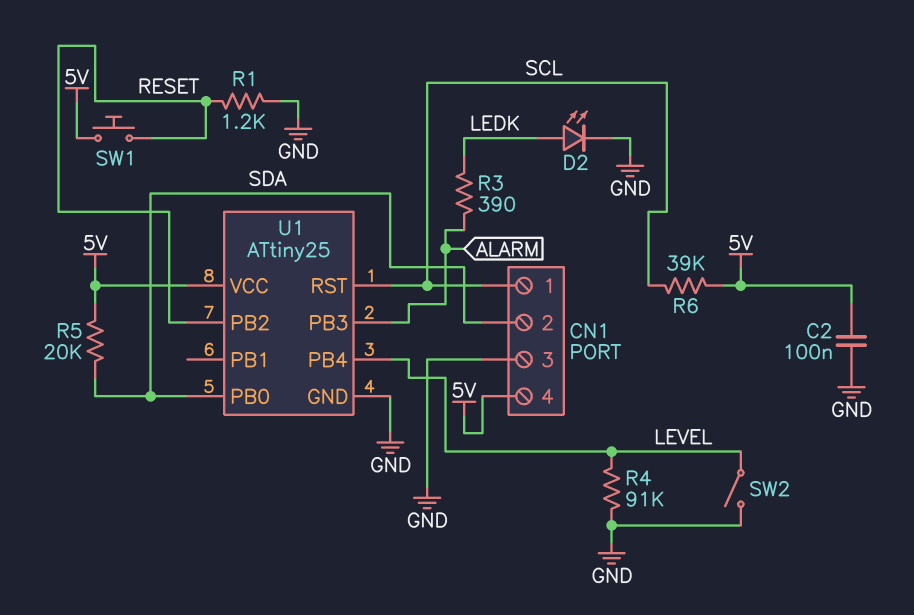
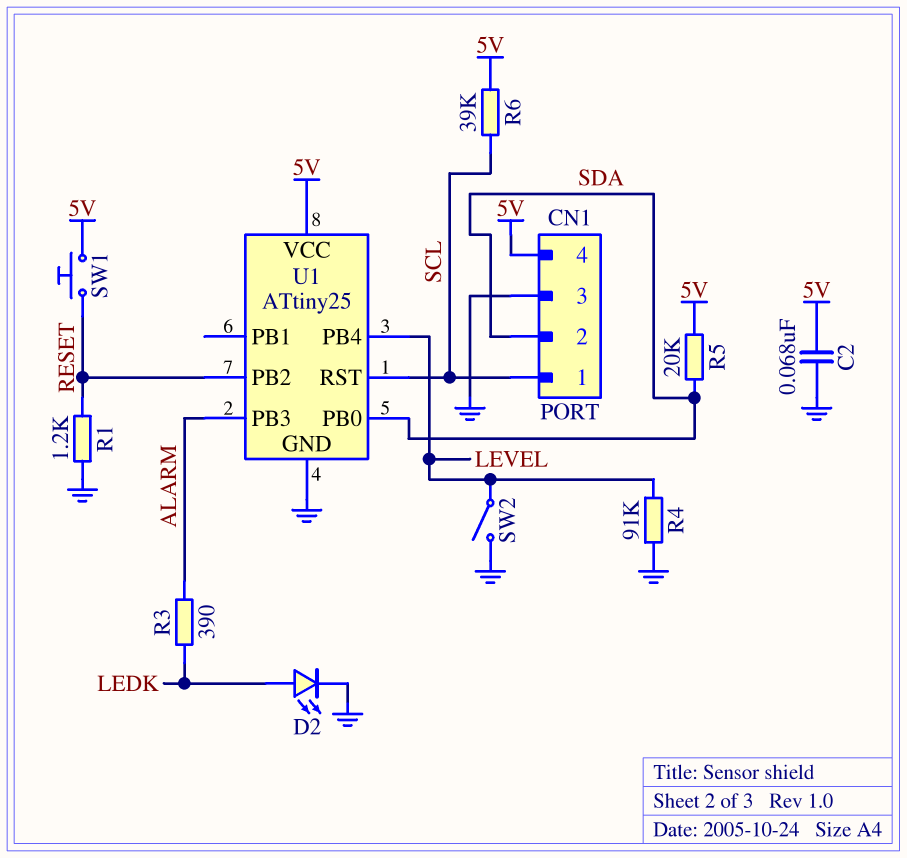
C2: 100nF (5V, GND) -> 68nF (5V, GND)

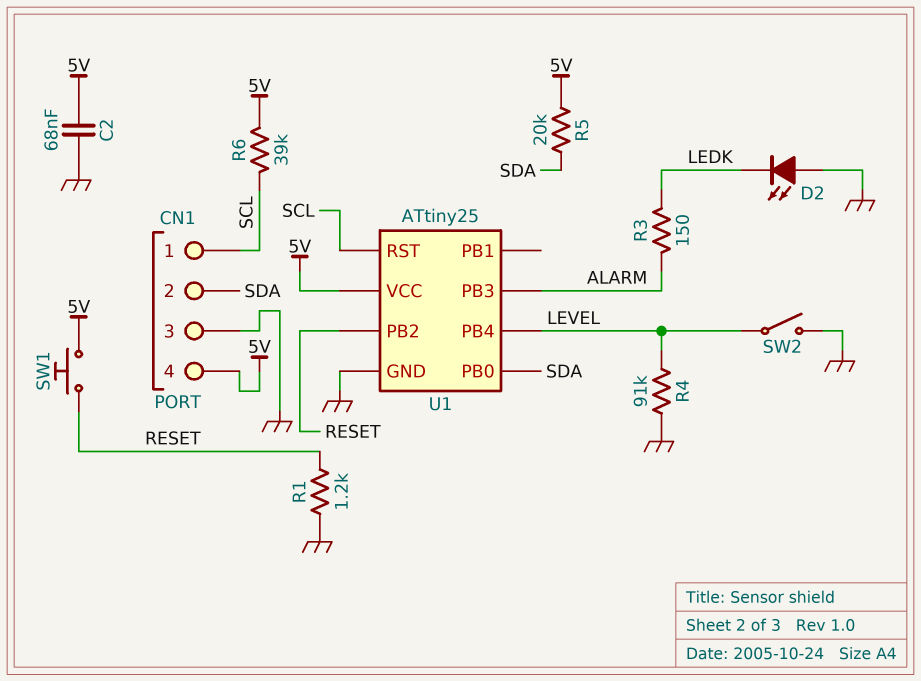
D2: LED (A LEDK, K GND) -> LED (A GND, K LEDK)
R3: 390 (ALARM, LEDK) -> 150 (ALARM, LEDK)

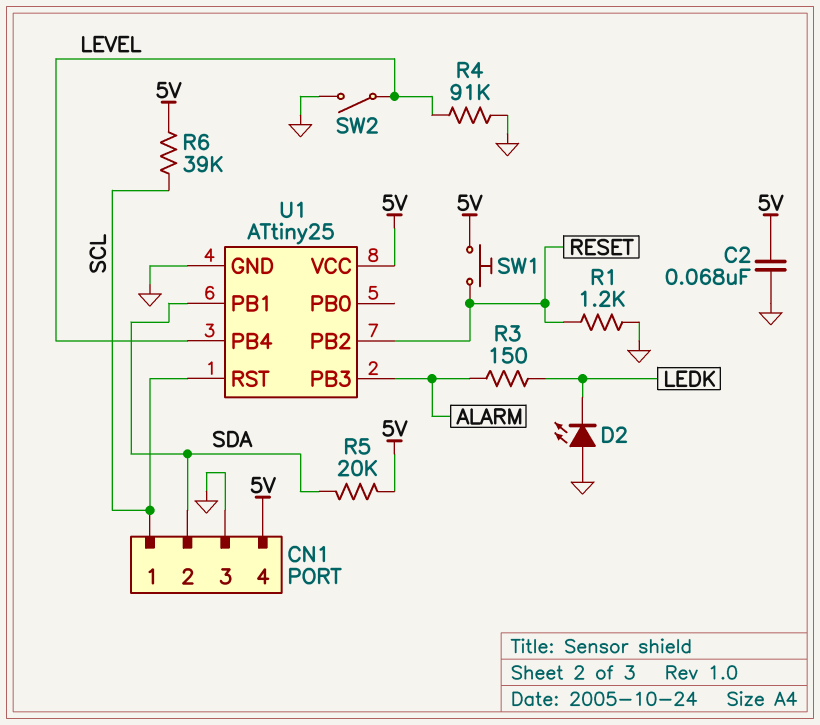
U1 pin PB0: SDA -> none
U1 pin PB1: none -> SDA

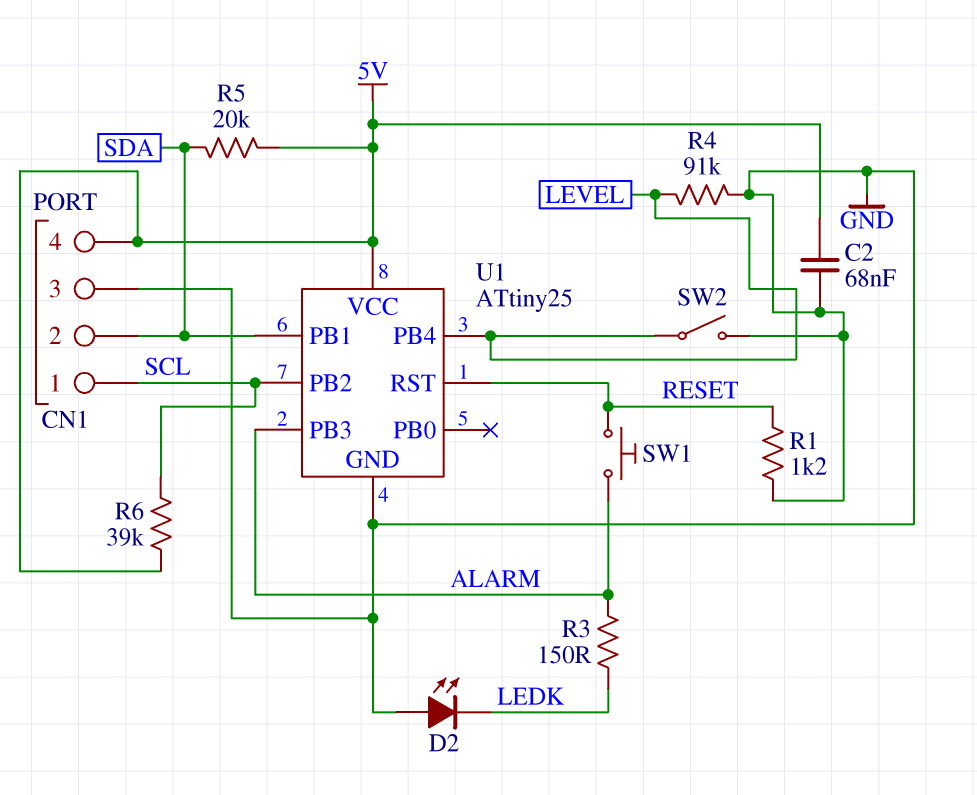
SW1: button (5V, RESET) -> button (ALARM, RESET)
U1 pin PB2: RESET -> SCL
U1 pin RST: SCL -> RESET

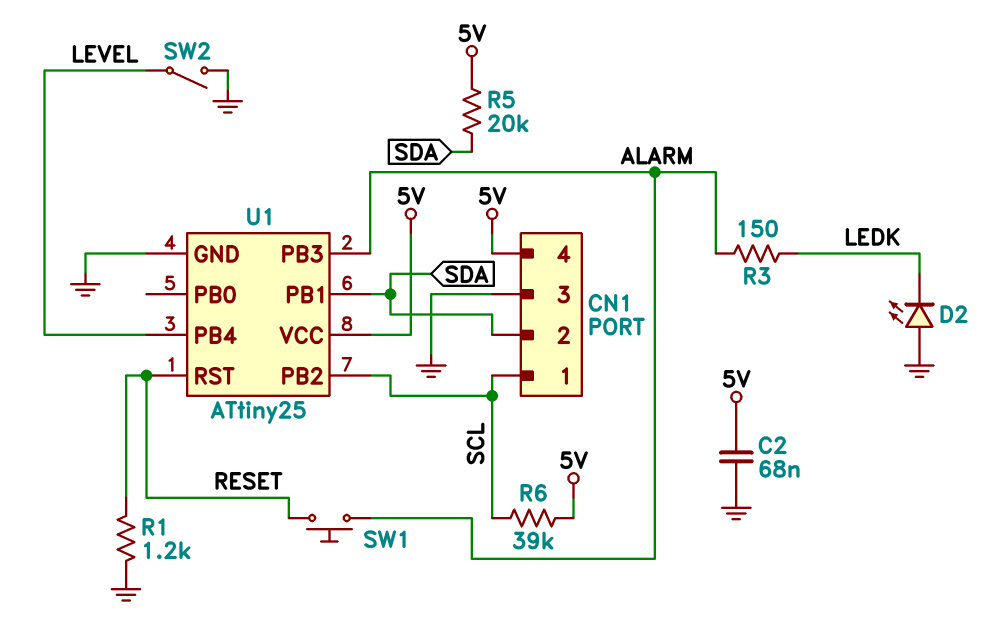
R4: 91k (GND, LEVEL) -> none

